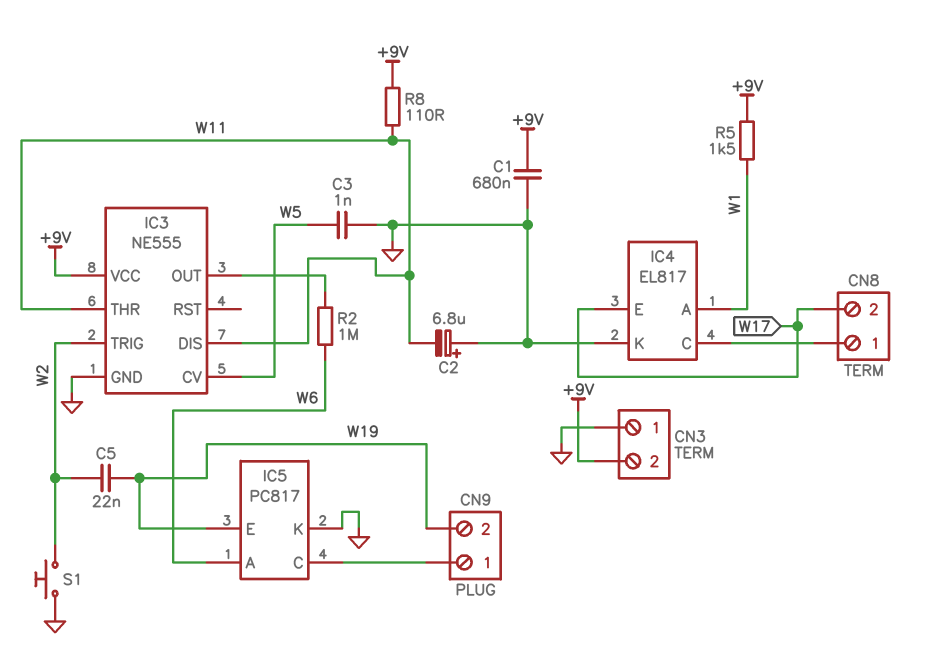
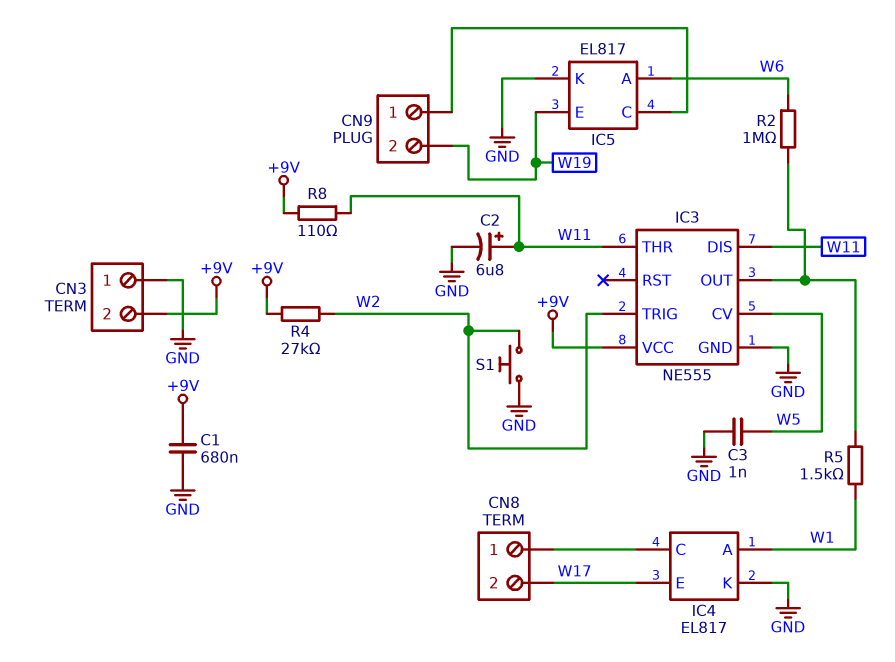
C2: 6.8uF (plus GND, minus W11) -> 6.8uF (plus W11, minus GND)
C5: 22nF (W2, W19) -> none
IC5: PC817 -> EL817
R4: none -> 27k (+9V, W2)
R5: 1.5k (+9V, W1) -> 1.5k (IC3/OUT, W1)

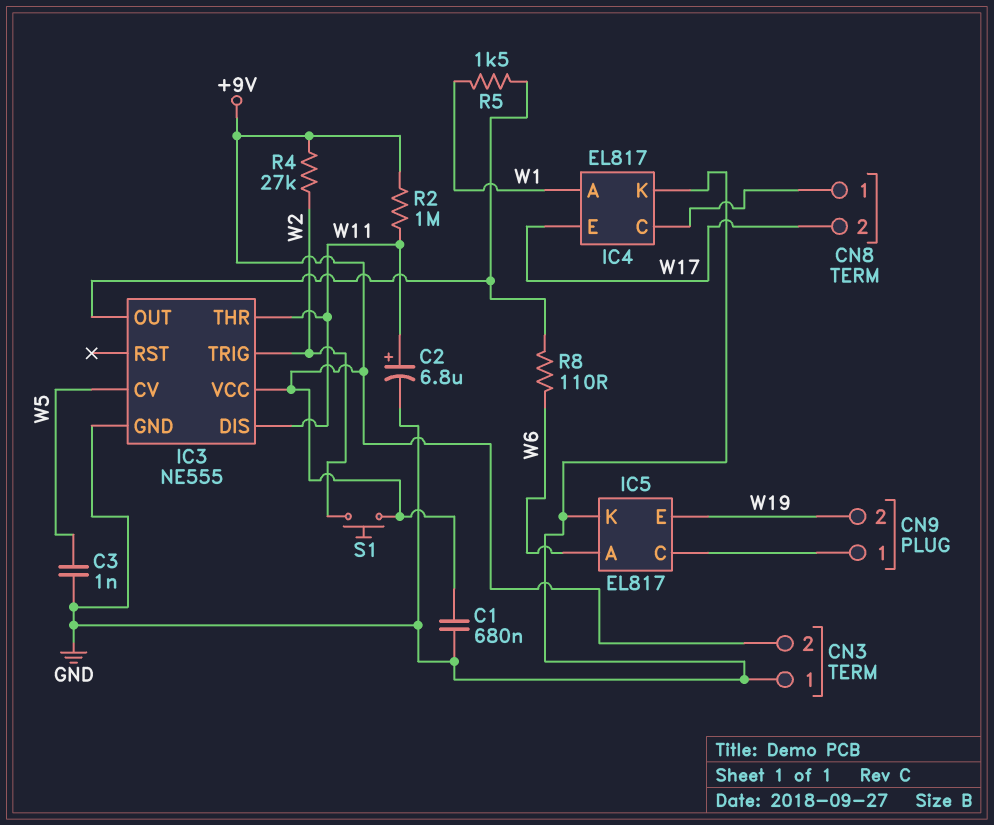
R2: 1M (IC3/OUT, W6) -> 1M (+9V, W11)
R8: 110 (+9V, W11) -> 110 (IC3/OUT, W6)
S1: button (GND, W2) -> button (+9V, W2)

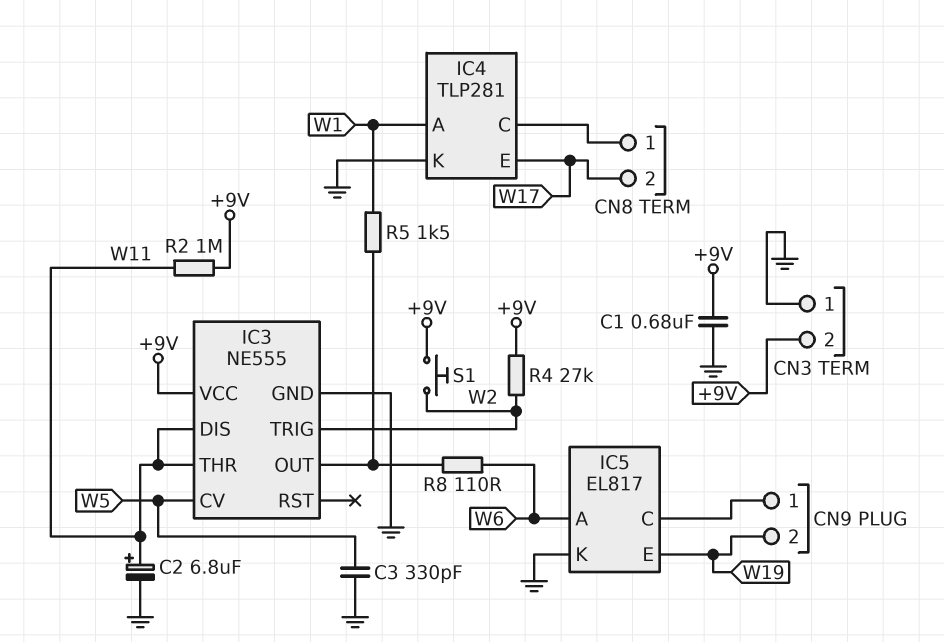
C3: 1nF (GND, W5) -> 330pF (GND, W5)
IC4: EL817 -> TLP281

